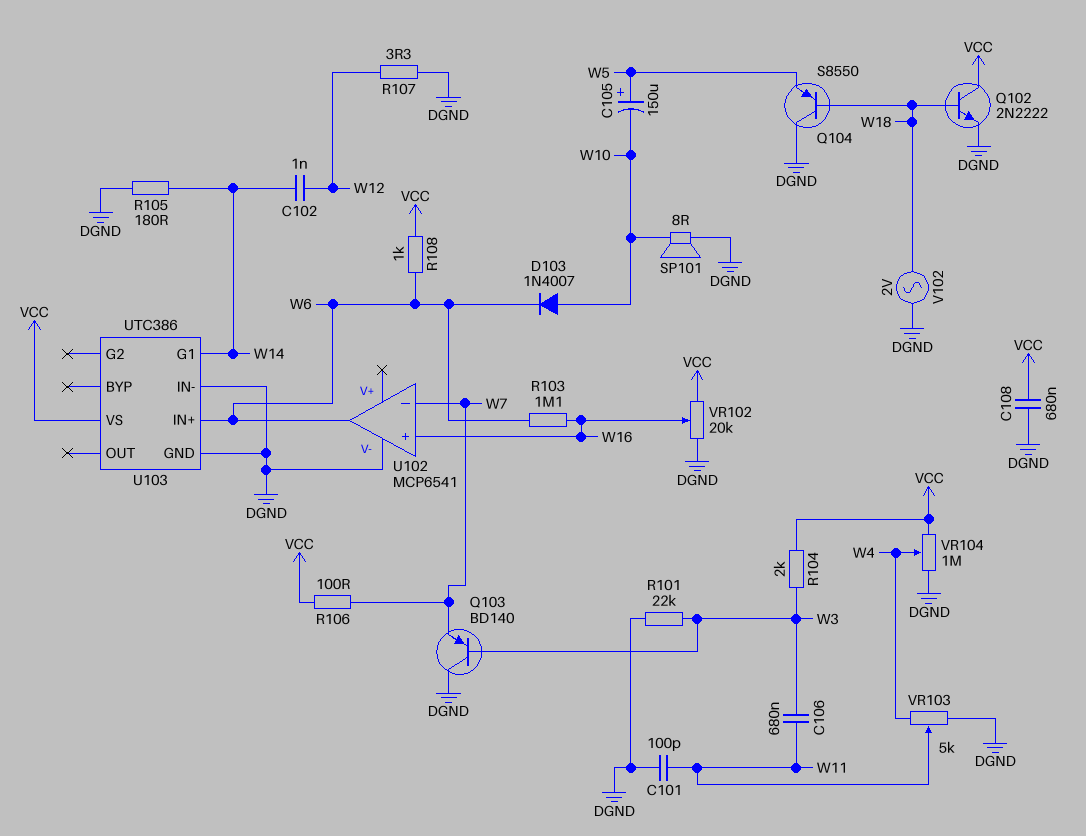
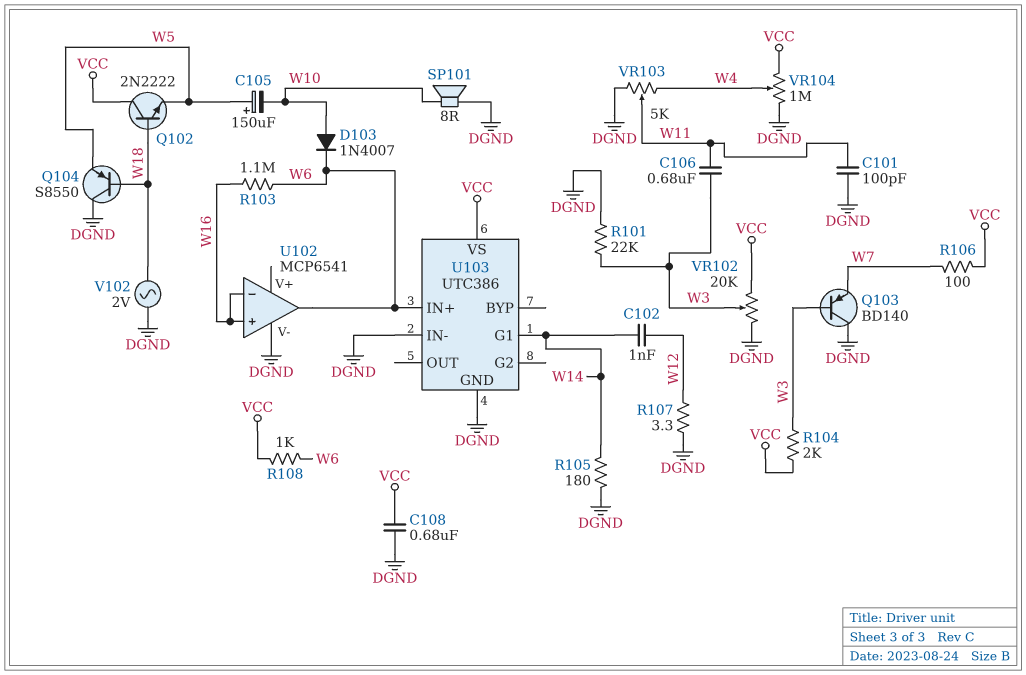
Q102: NPN 2N2222 (B W18, C VCC, E DGND) -> NPN 2N2222 (B W18, C VCC, E W5)
U102 pin in-: W7 -> W16
VR102: 20k (DGND, VCC, wiper W16) -> 20k (DGND, VCC, wiper W3)

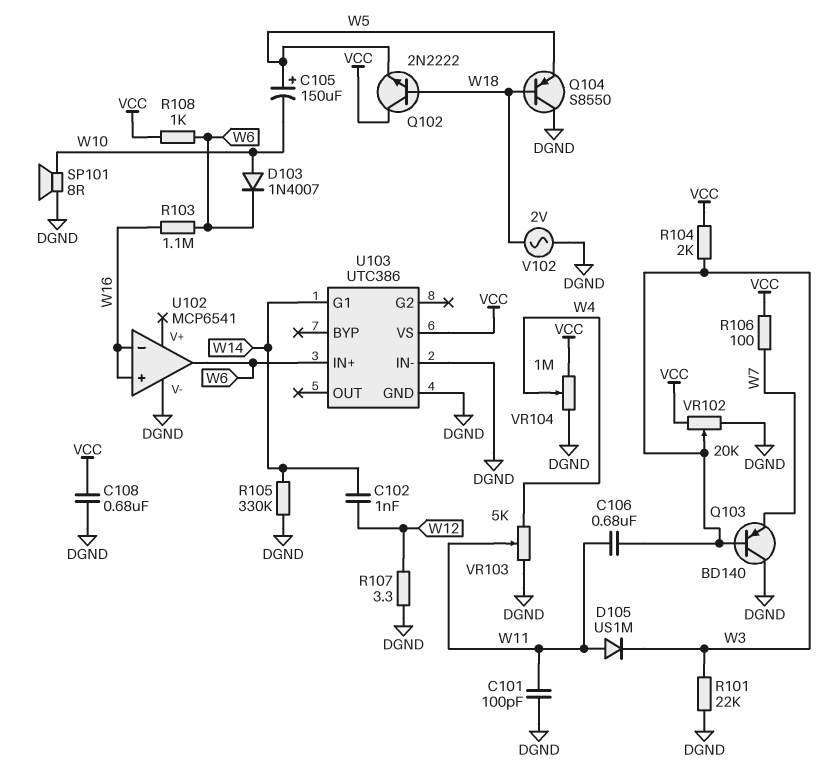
D105: none -> diode US1M (A W11, K W3)
R105: 180 (DGND, W14) -> 330k (DGND, W14)

